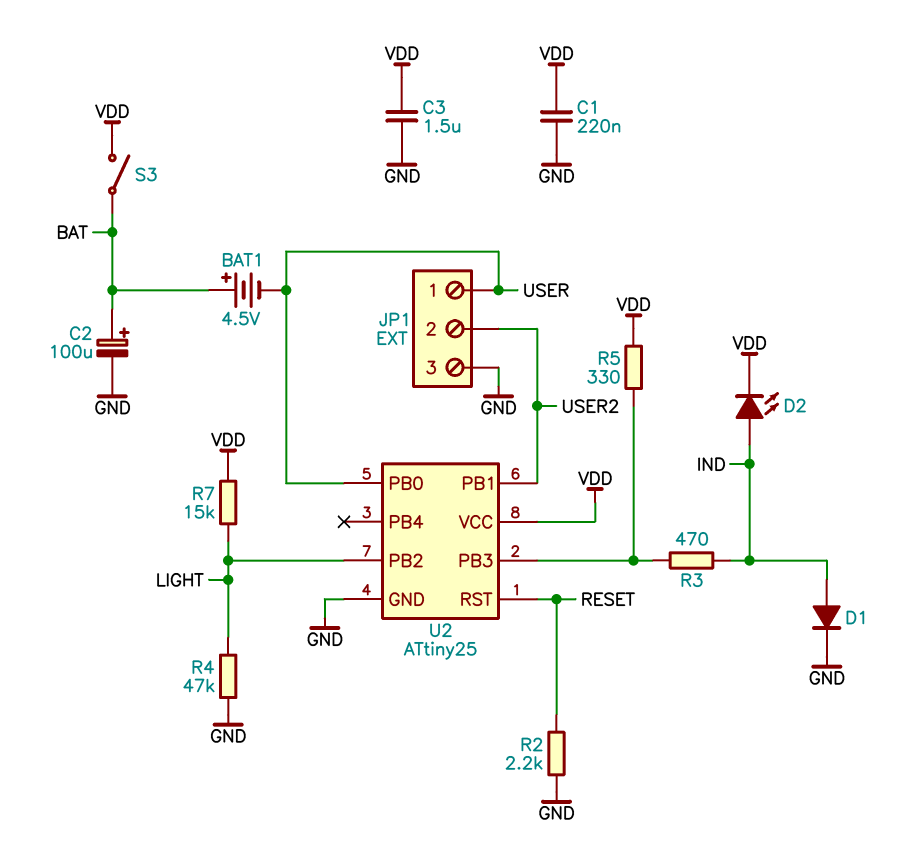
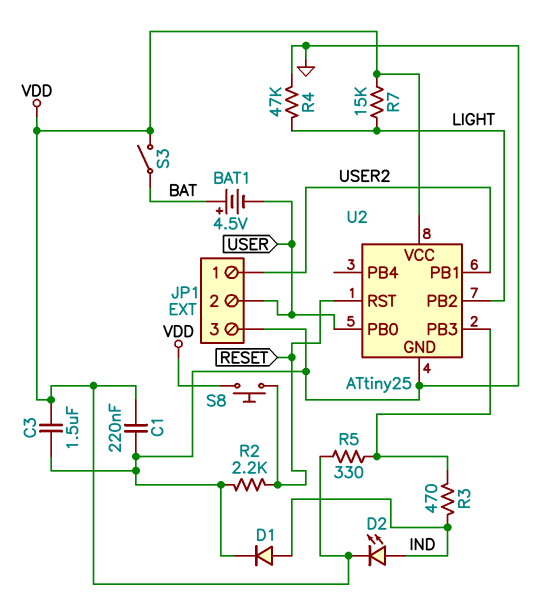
C2: 100uF (plus BAT, minus GND) -> none
JP1 pin 1: USER -> USER2
JP1 pin 2: USER2 -> USER
S8: none -> button (RESET, VDD)

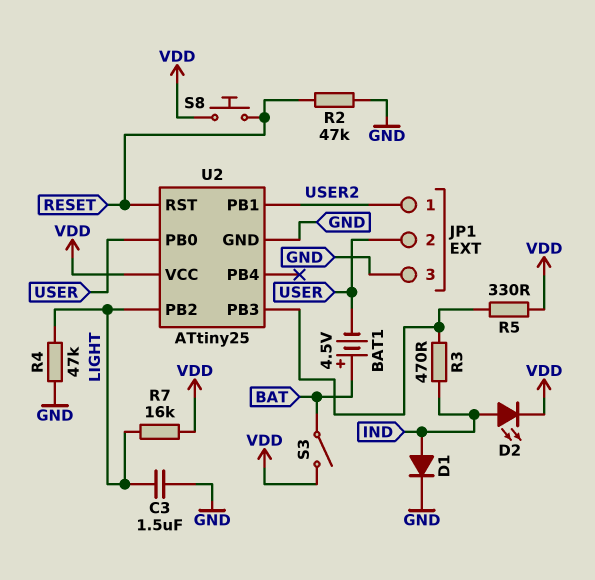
C1: 220nF (GND, VDD) -> none
C3: 1.5uF (GND, VDD) -> 1.5uF (GND, LIGHT)
R2: 2.2k (GND, RESET) -> 47k (GND, RESET)
R7: 15k (LIGHT, VDD) -> 16k (LIGHT, VDD)

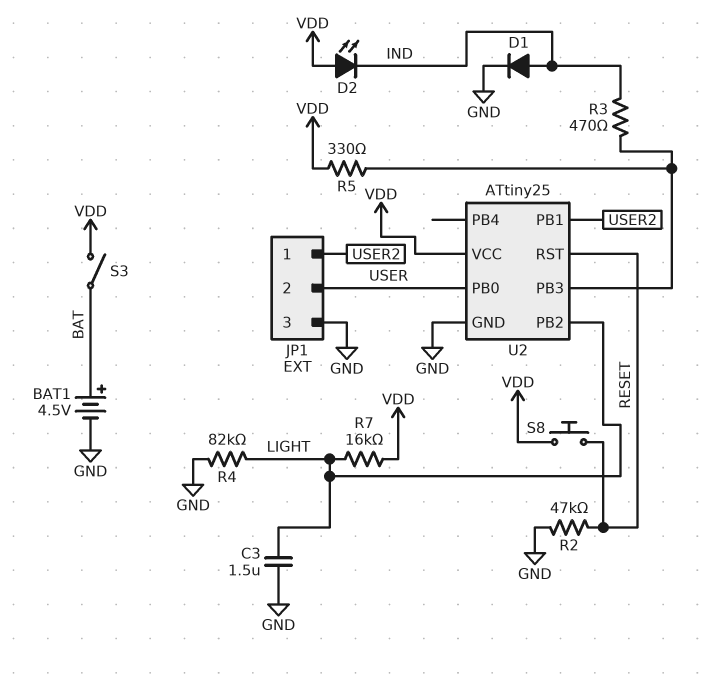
BAT1: 4.5V (plus BAT, minus USER) -> 4.5V (plus BAT, minus GND)
D2: LED (A IND, K VDD) -> LED (A VDD, K IND)
R4: 47k (GND, LIGHT) -> 82k (GND, LIGHT)

